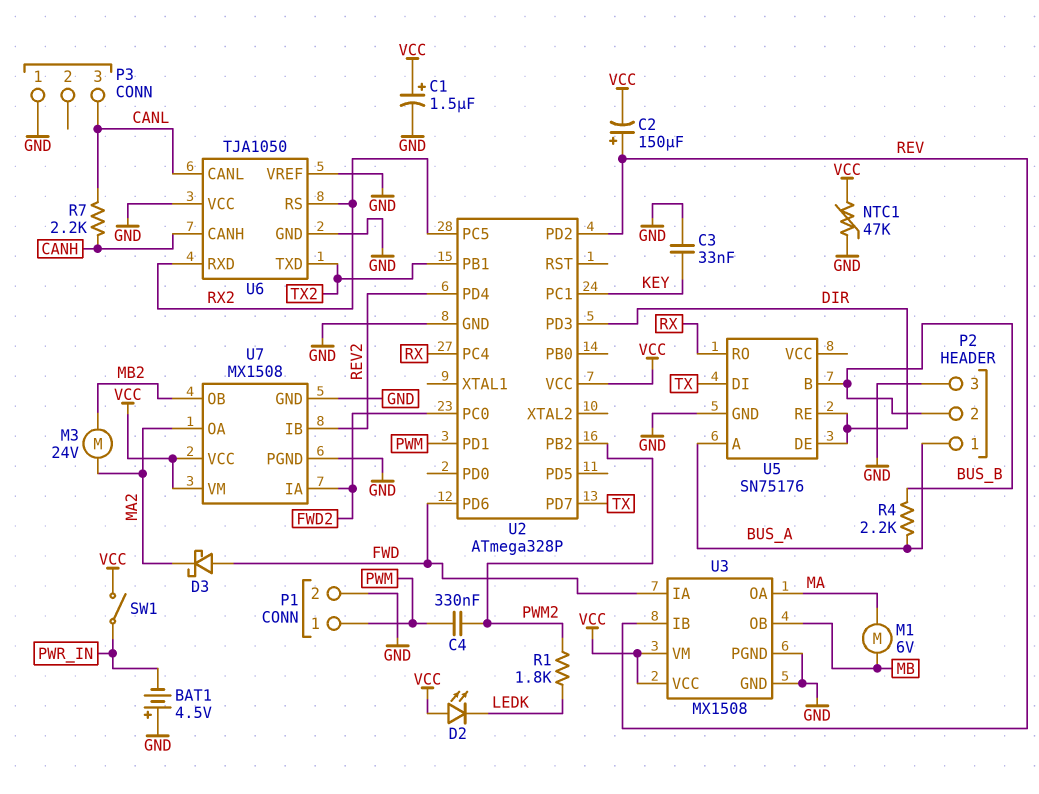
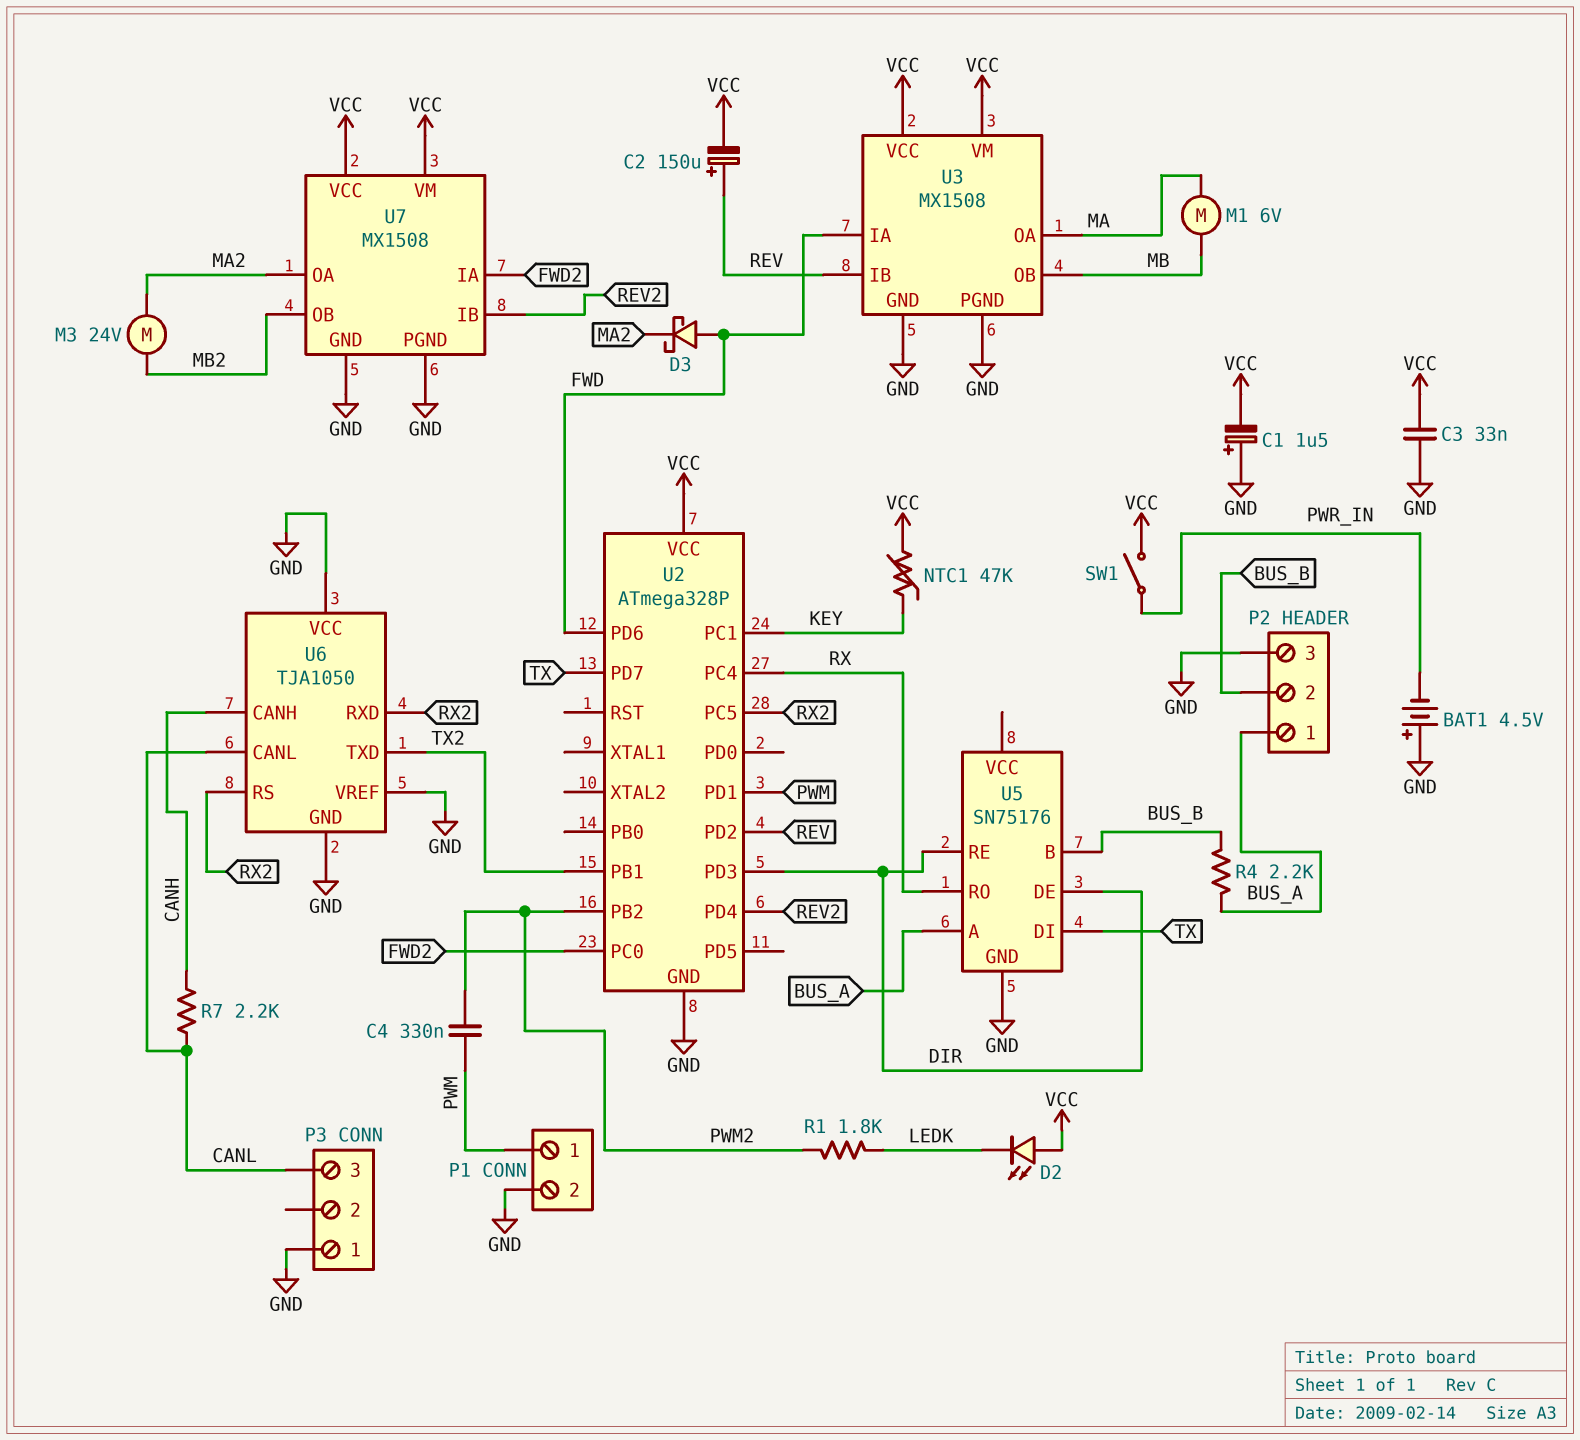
C1: 1.5uF (plus VCC, minus GND) -> 1.5uF (plus GND, minus VCC)
C3: 33nF (GND, KEY) -> 33nF (GND, VCC)
NTC1: 47k (GND, VCC) -> 47k (KEY, VCC)

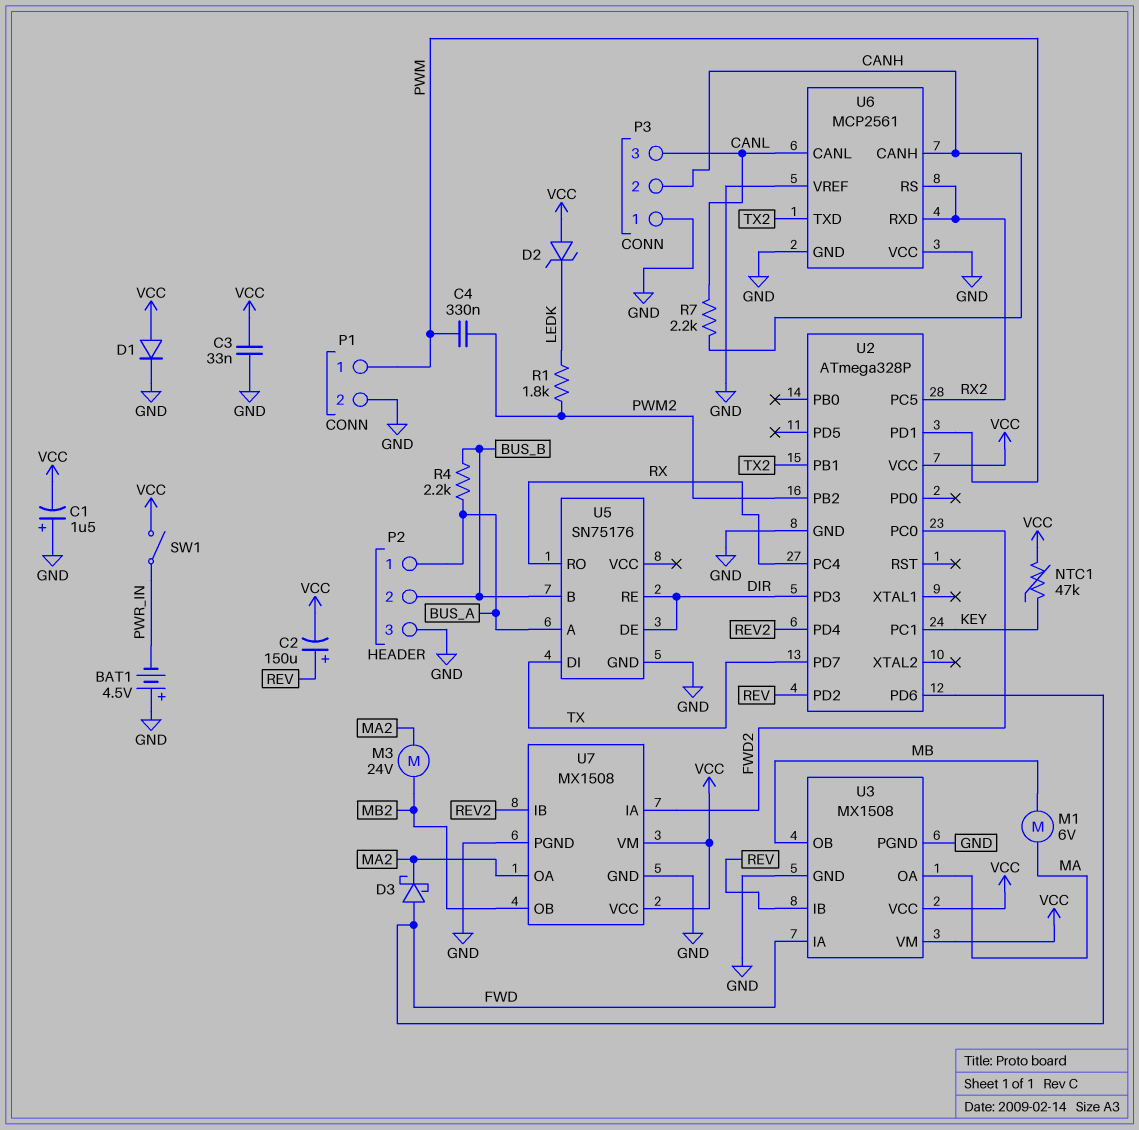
D1: none -> diode (A VCC, K GND)
D2: LED (A VCC, K LEDK) -> zener (A VCC, K LEDK)
P3 pin 2: none -> CANH
U6: TJA1050 -> MCP2561

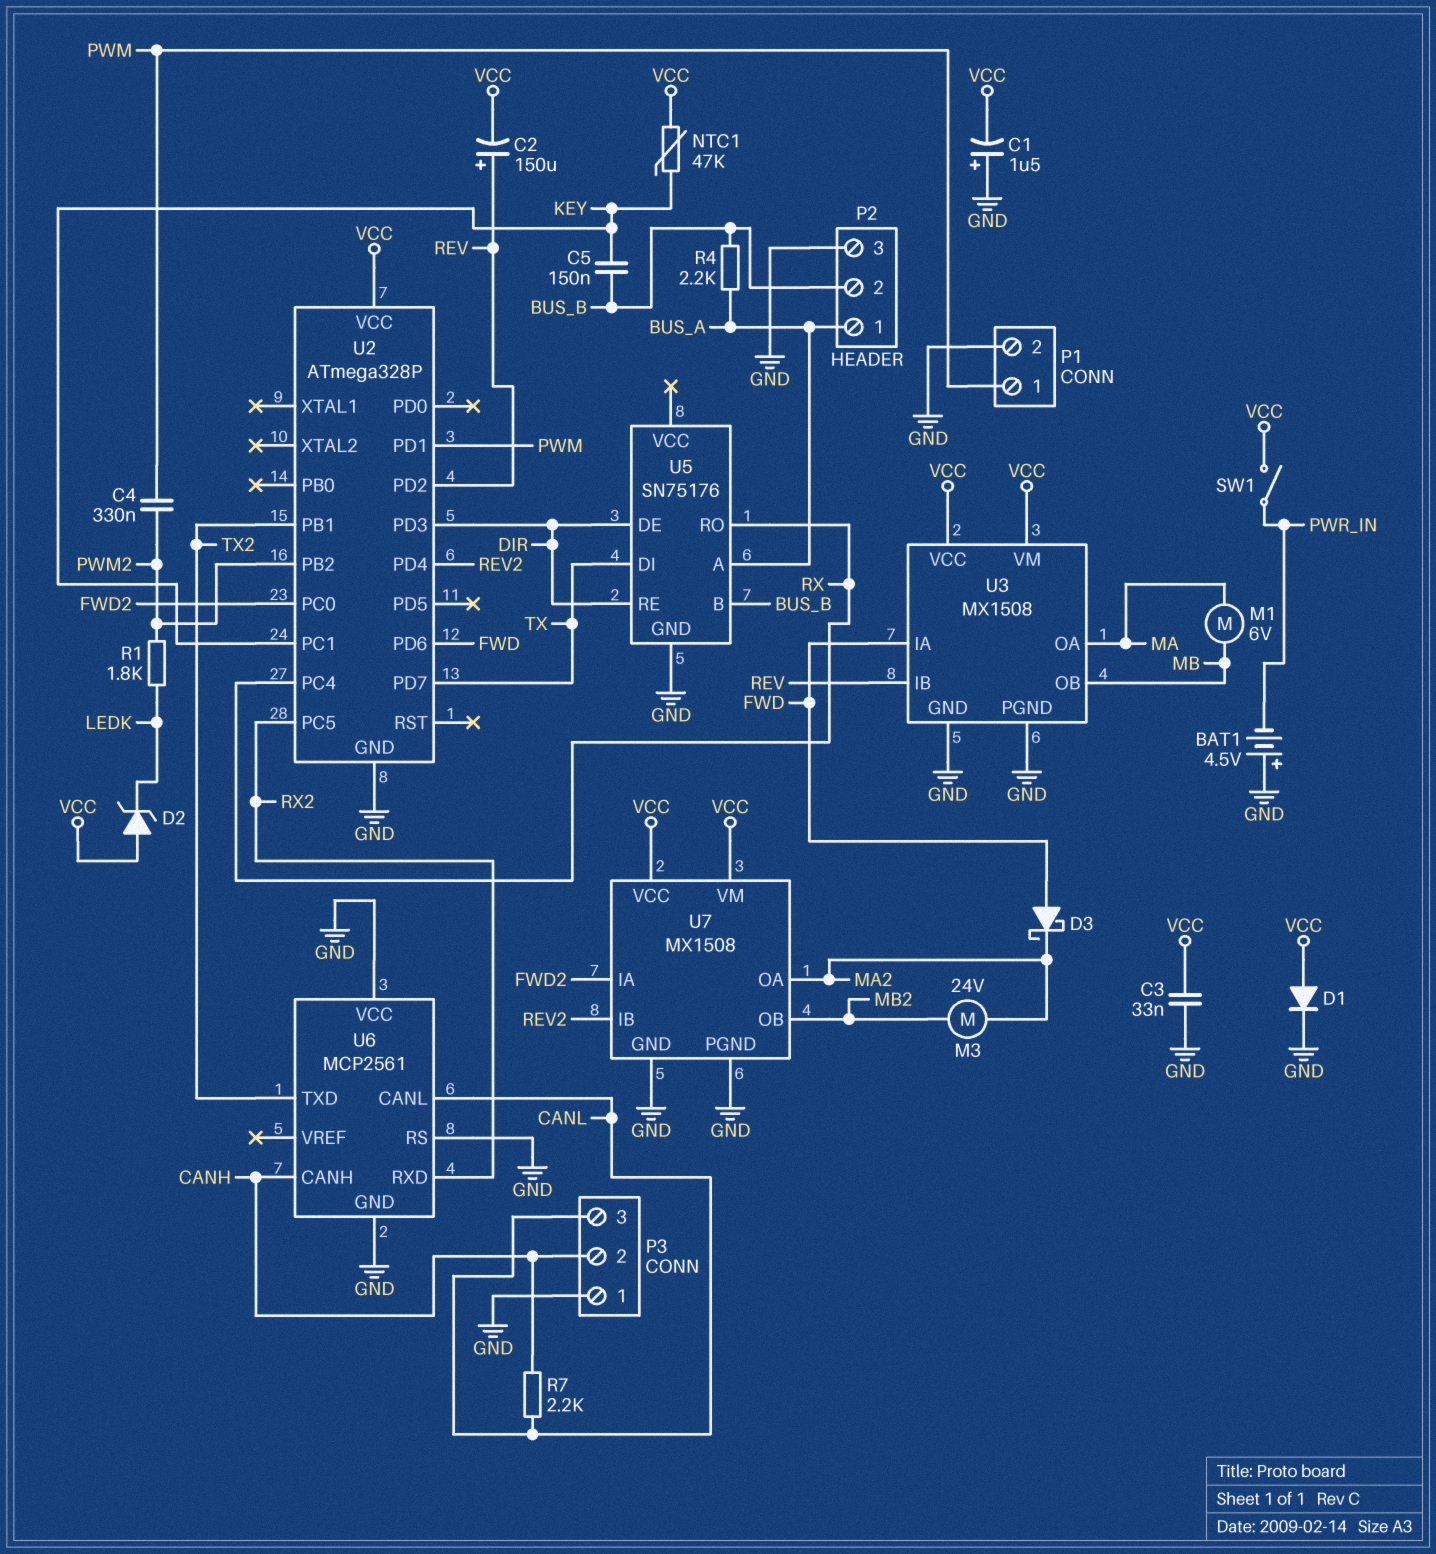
C5: none -> 150nF (BUS_B, KEY)
U6 pin RS: RX2 -> GND
U6 pin VREF: GND -> none

